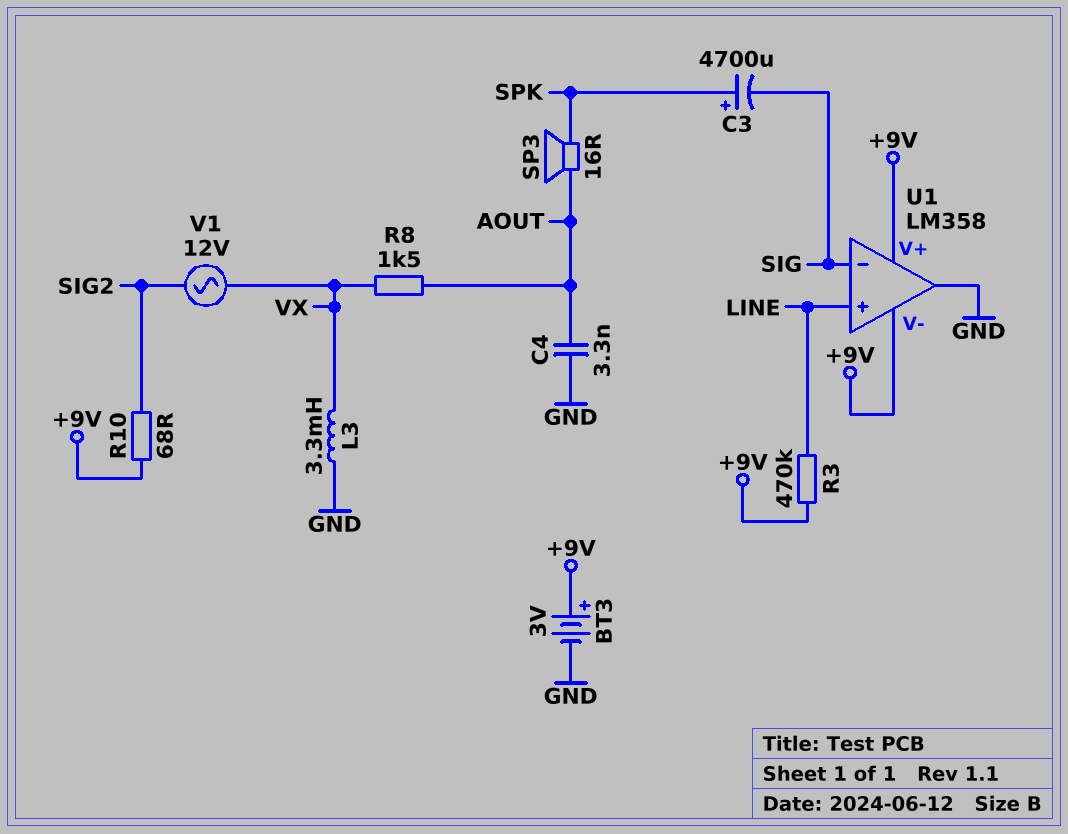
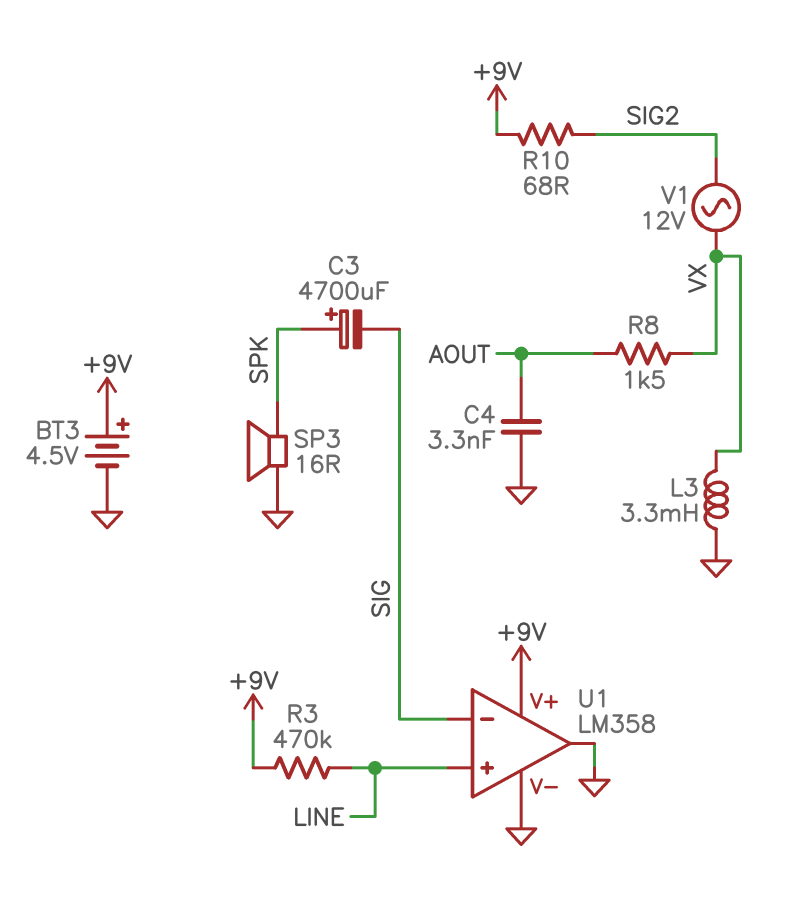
BT3: 3V (plus +9V, minus GND) -> 4.5V (plus +9V, minus GND)
SP3: speaker 16R (AOUT, SPK) -> speaker 16R (GND, SPK)
U1 pin V-: +9V -> GND

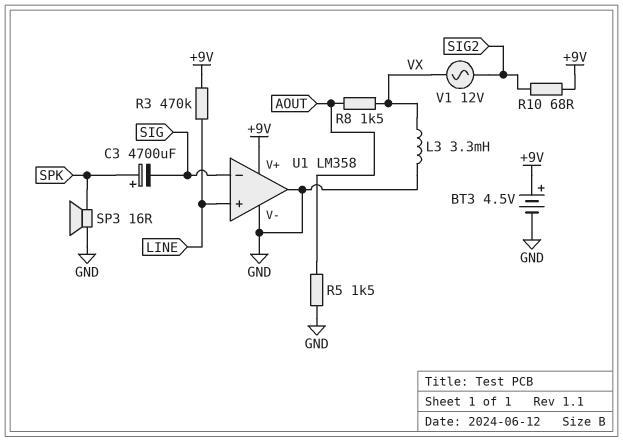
C4: 3.3nF (AOUT, GND) -> none
R5: none -> 1.5k (AOUT, GND)

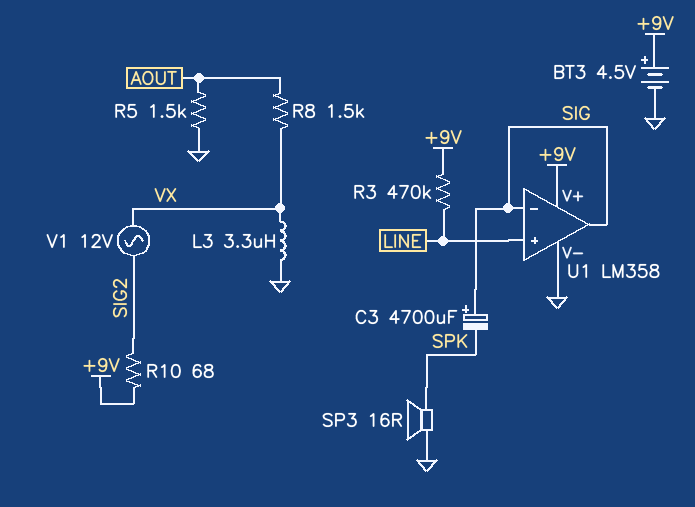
C3: 4700uF (plus SPK, minus SIG) -> 4700uF (plus SIG, minus SPK)
L3: 3.3mH (GND, VX) -> 3.3uH (GND, VX)
U1 pin out: GND -> SIG

